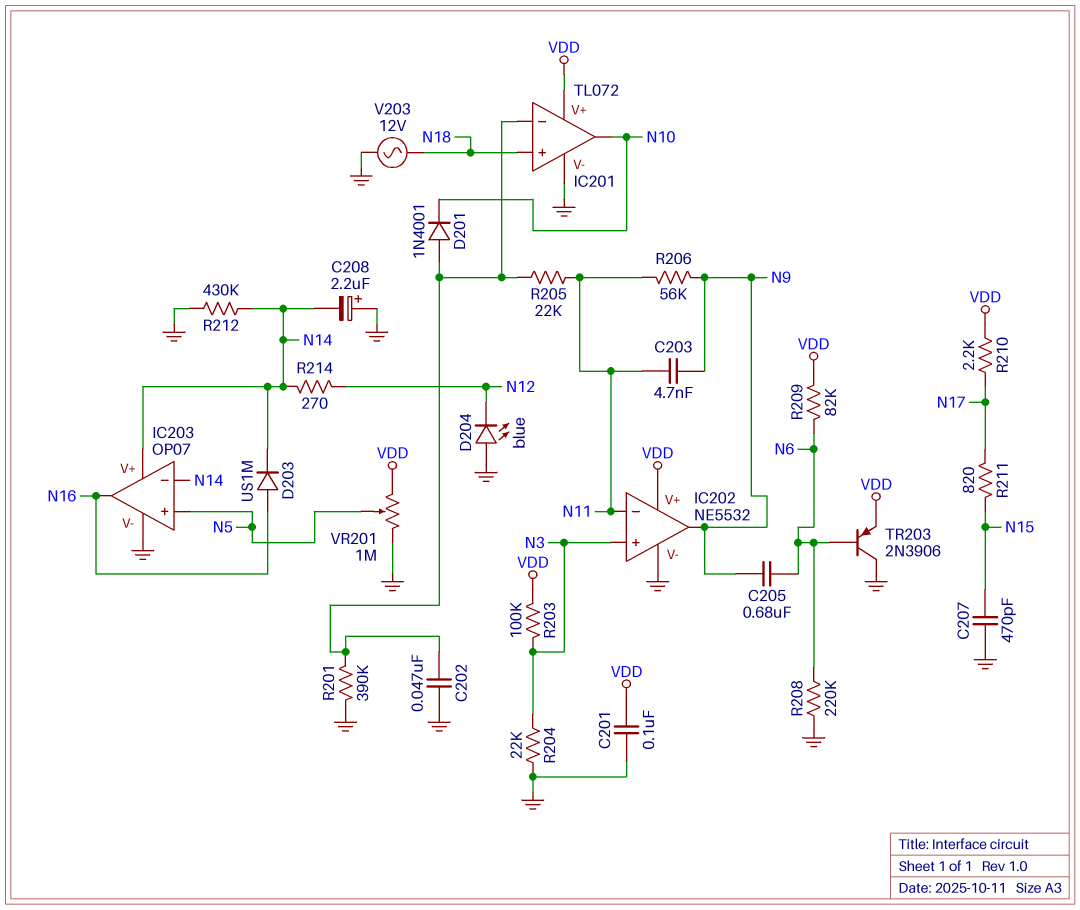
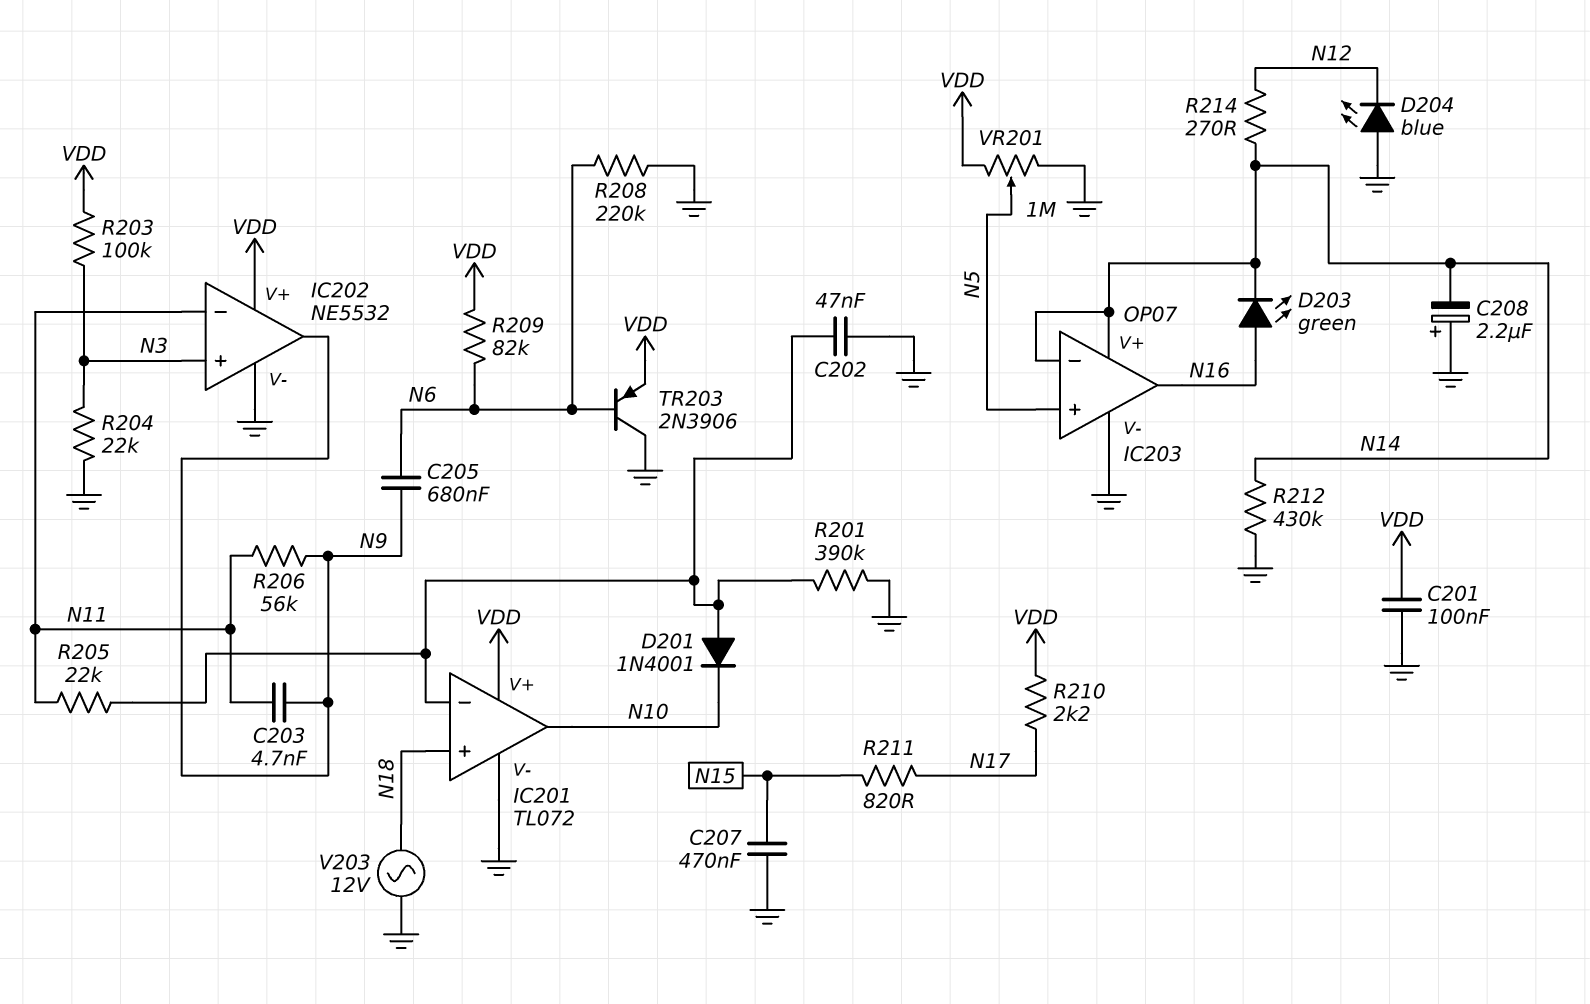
C207: 470pF (GND, N15) -> 470nF (GND, N15)
D203: diode US1M (A N16, K N14) -> LED green (A N16, K N14)

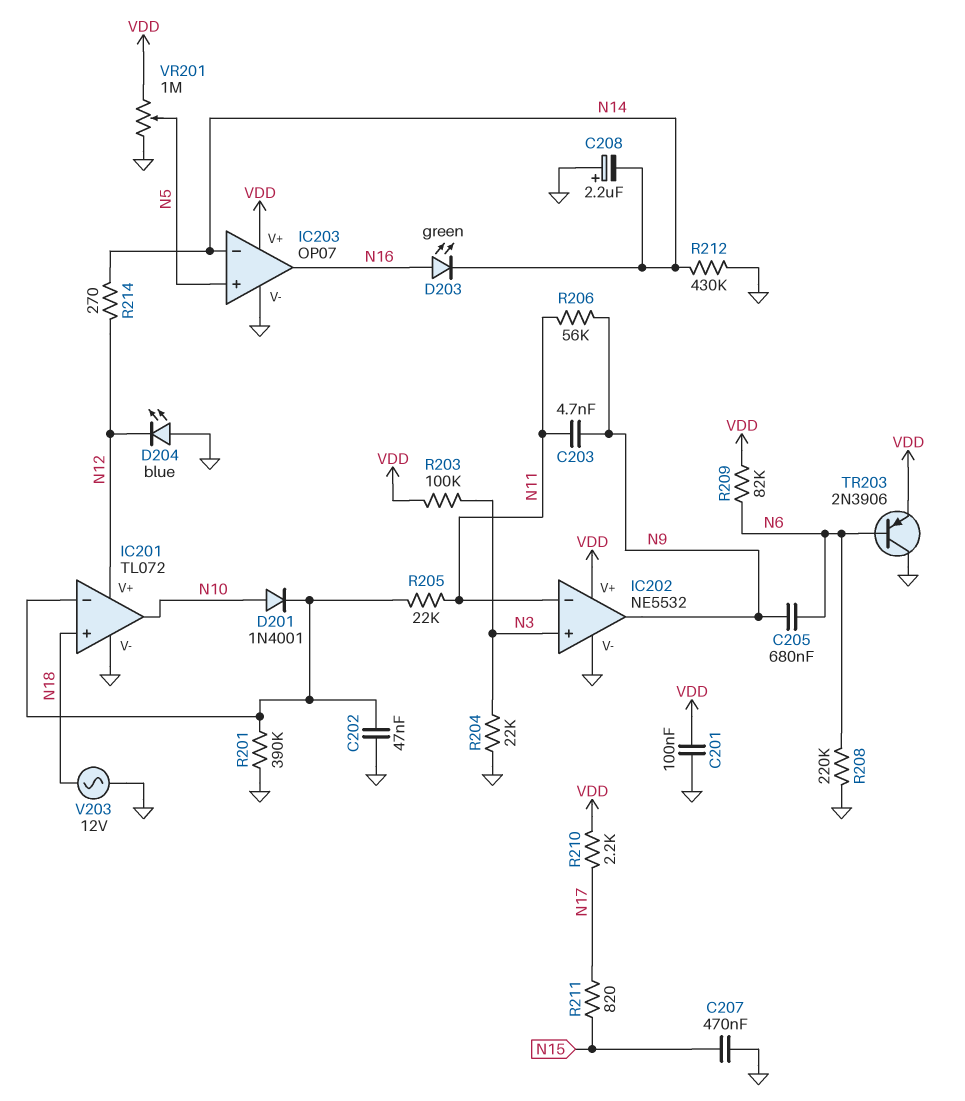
D201: diode 1N4001 (A IC201/in-, K N10) -> diode 1N4001 (A N10, K IC201/in-)
IC201 pin V+: VDD -> N12
IC203 pin V+: N14 -> VDD

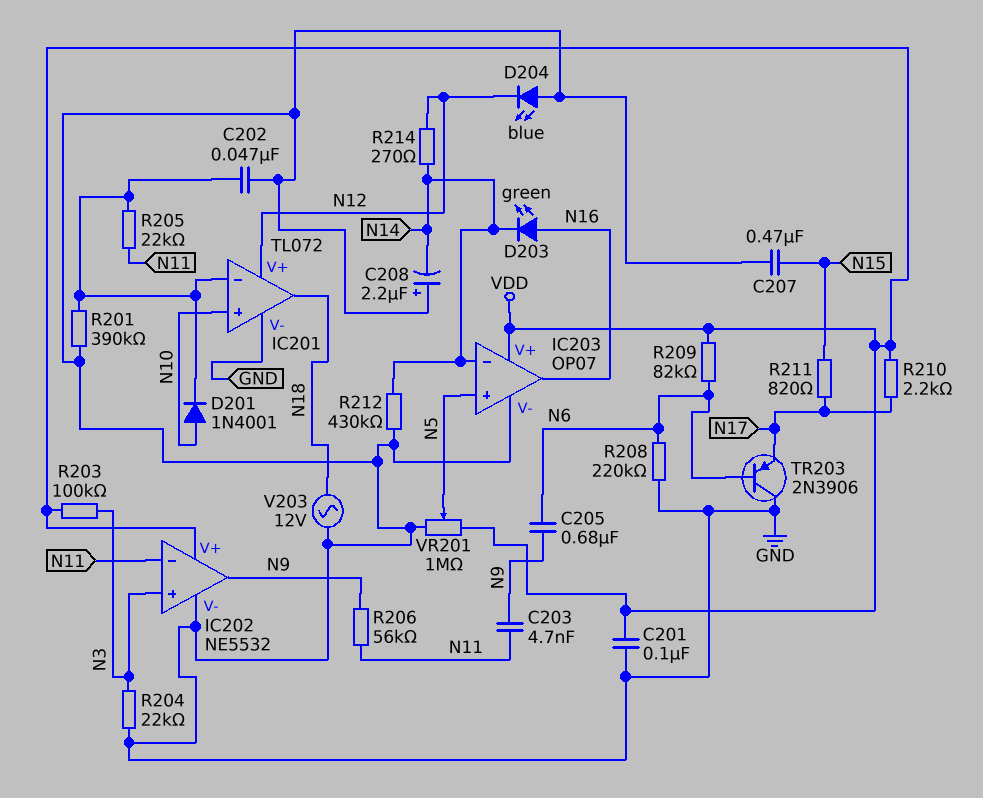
IC201 pin in+: N18 -> N10
IC201 pin out: N10 -> N18
TR203: PNP 2N3906 (B N6, C GND, E VDD) -> PNP 2N3906 (B N6, C GND, E N17)

